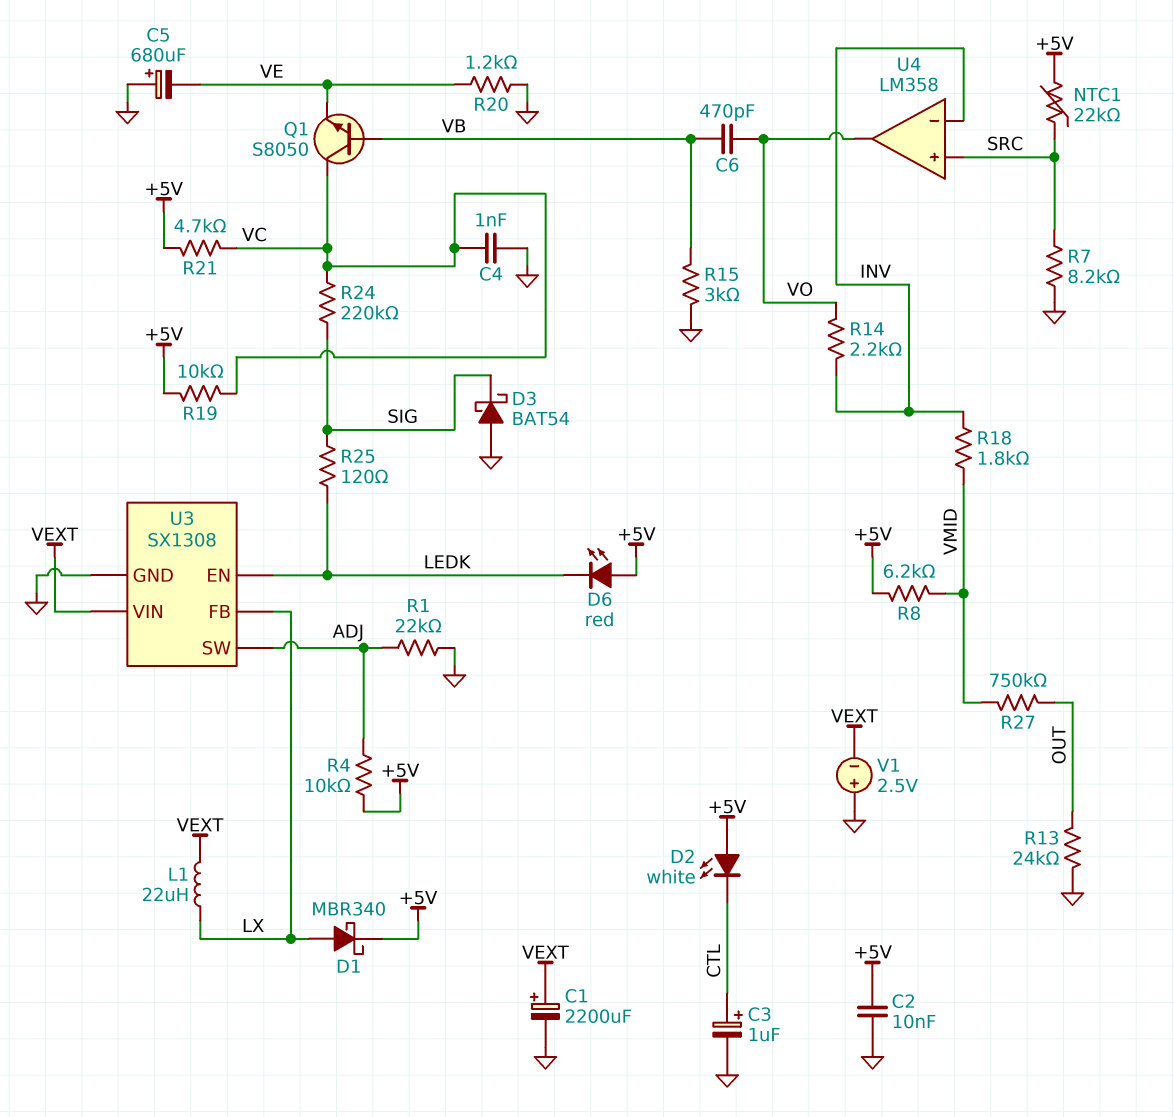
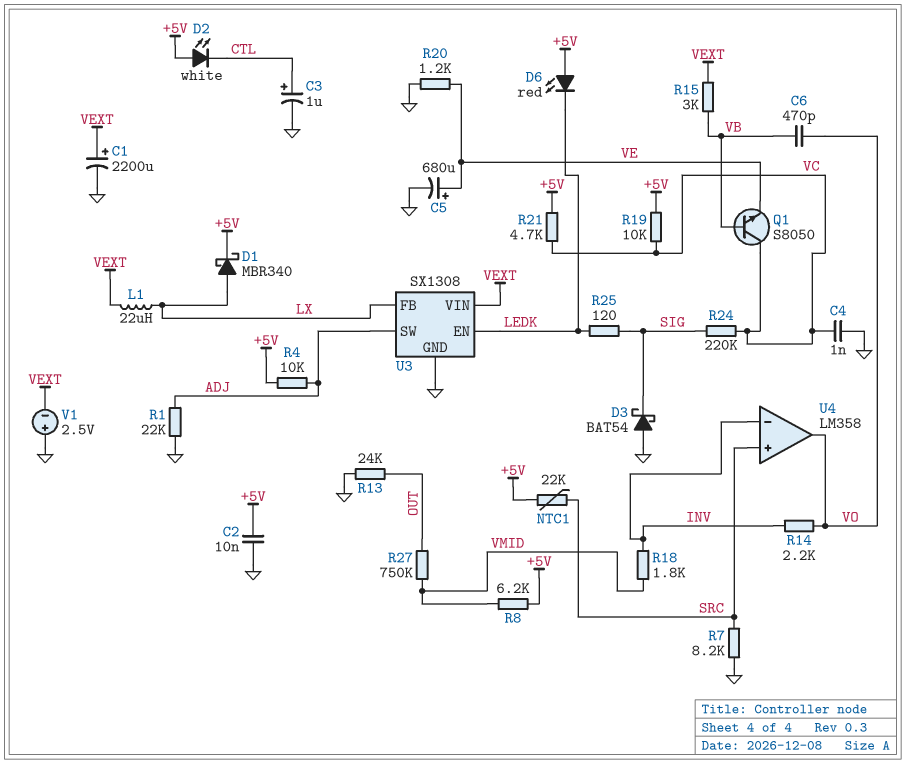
C5: 680uF (plus GND, minus VE) -> 680uF (plus VE, minus GND)
R15: 3k (GND, VB) -> 3k (VB, VEXT)

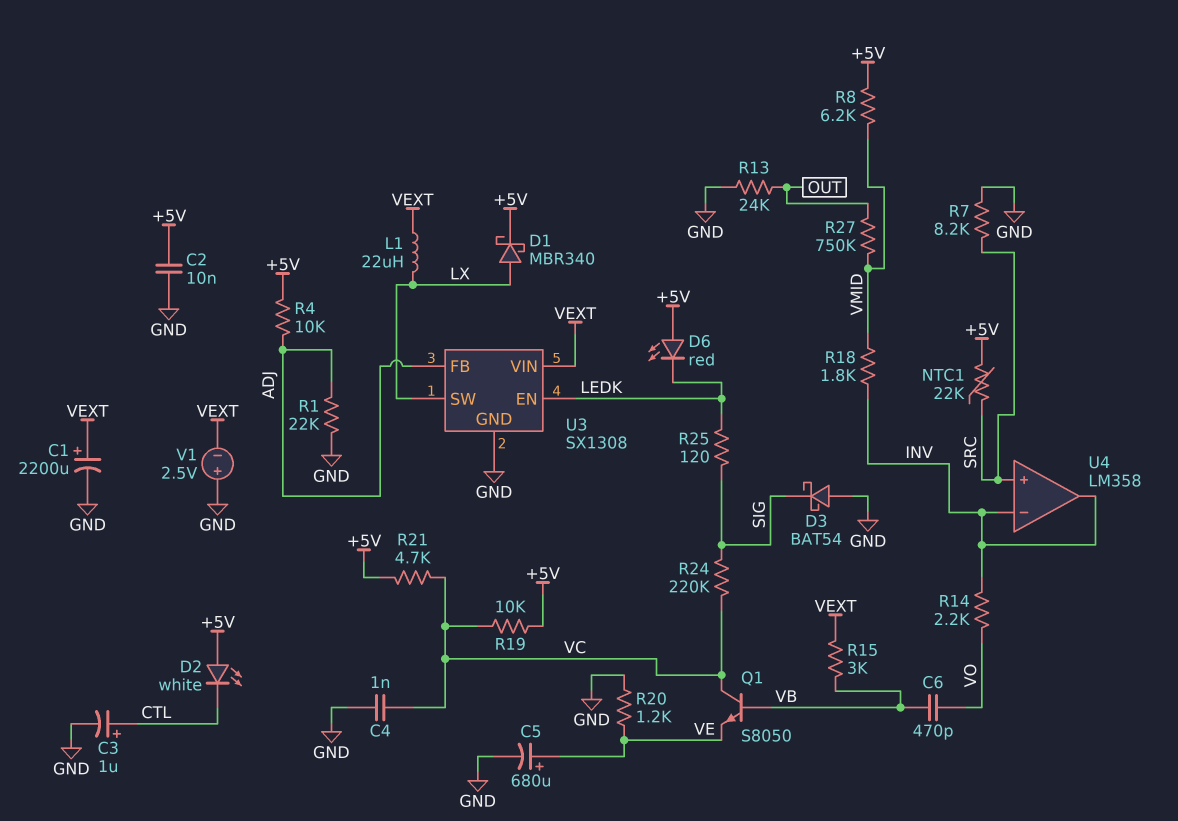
U3 pin FB: LX -> ADJ
U3 pin SW: ADJ -> LX
U4 pin out: VO -> INV

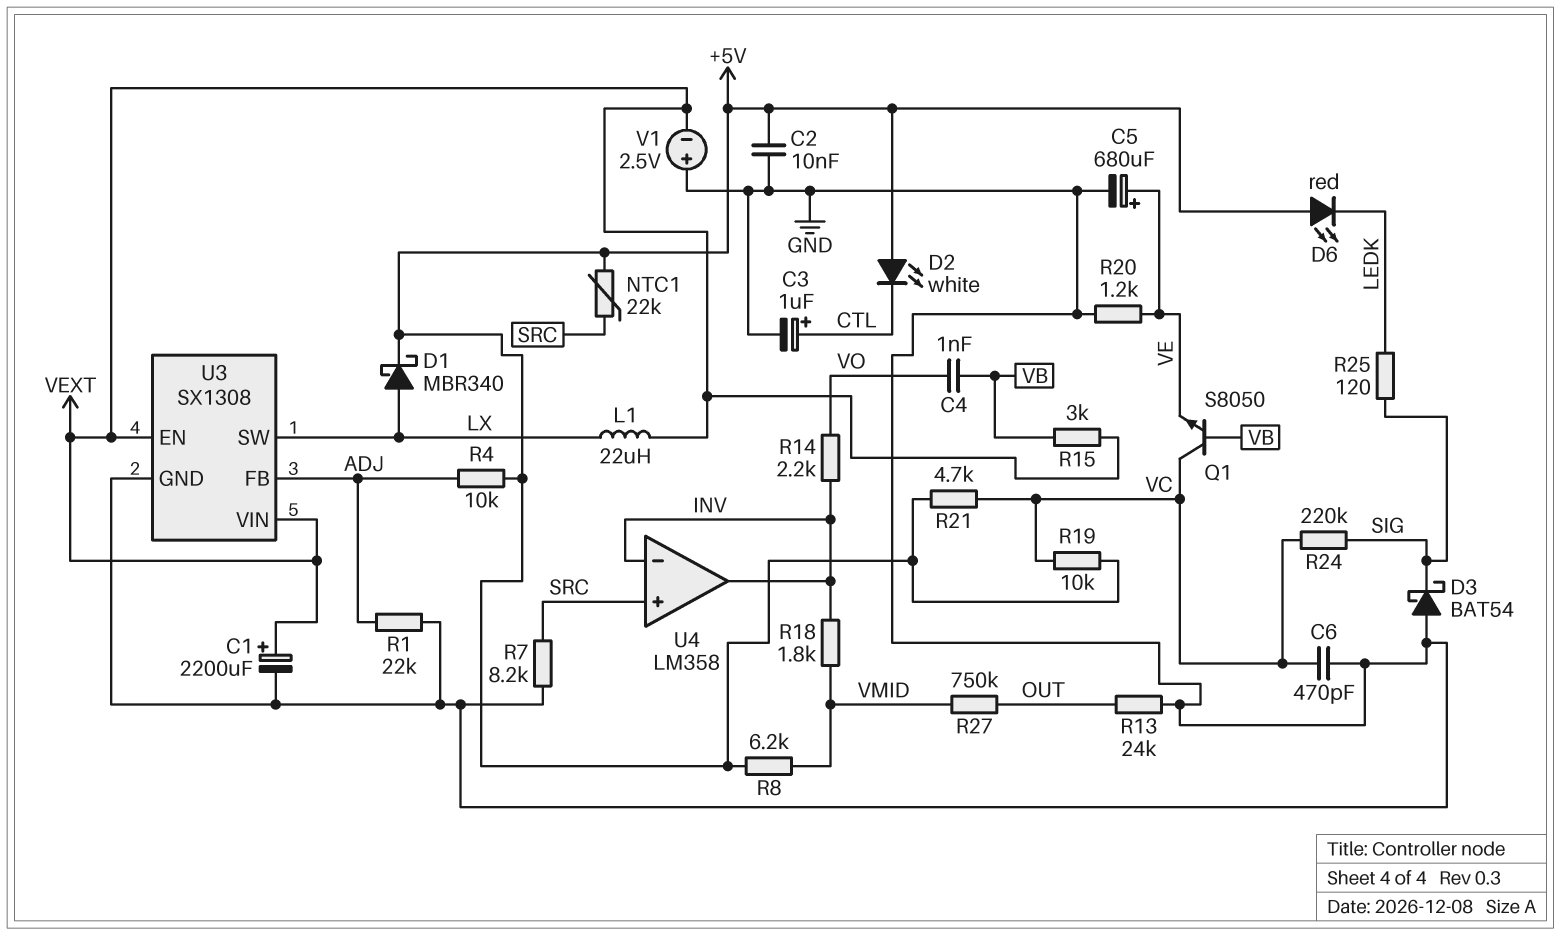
C4: 1nF (GND, VC) -> 1nF (VB, VO)
C6: 470pF (VB, VO) -> 470pF (GND, VC)
U3 pin EN: LEDK -> VEXT

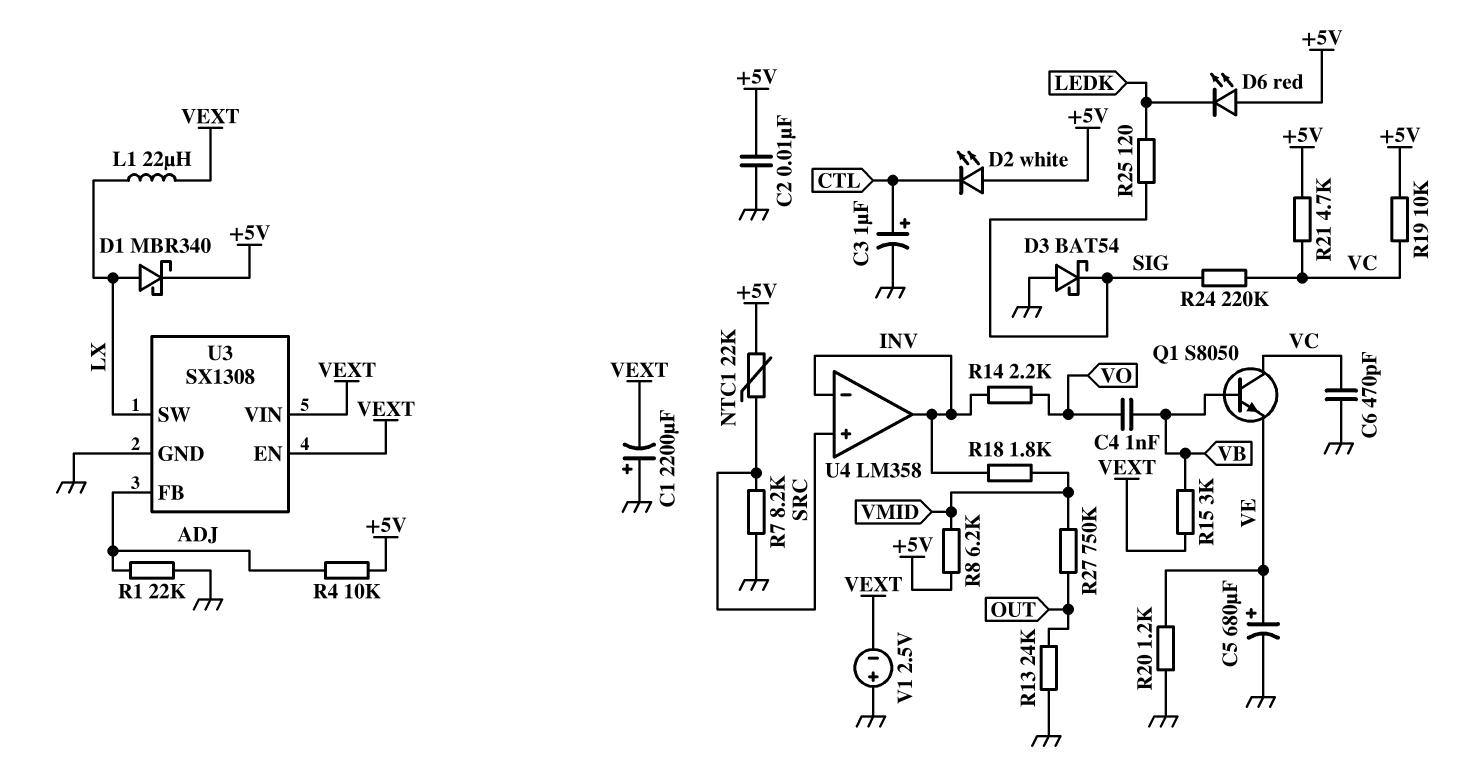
C1: 2200uF (plus VEXT, minus GND) -> 2200uF (plus GND, minus VEXT)

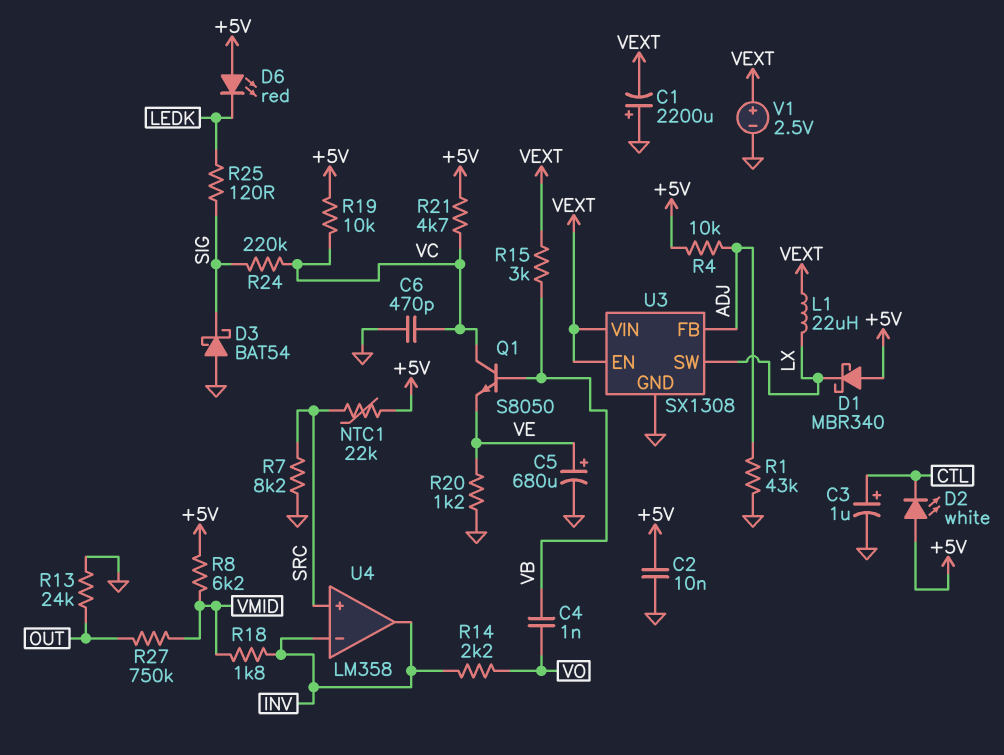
D1: schottky MBR340 (A LX, K +5V) -> schottky MBR340 (A +5V, K LX)
R1: 22k (ADJ, GND) -> 43k (ADJ, GND)
V1: 2.5V (plus GND, minus VEXT) -> 2.5V (plus VEXT, minus GND)

